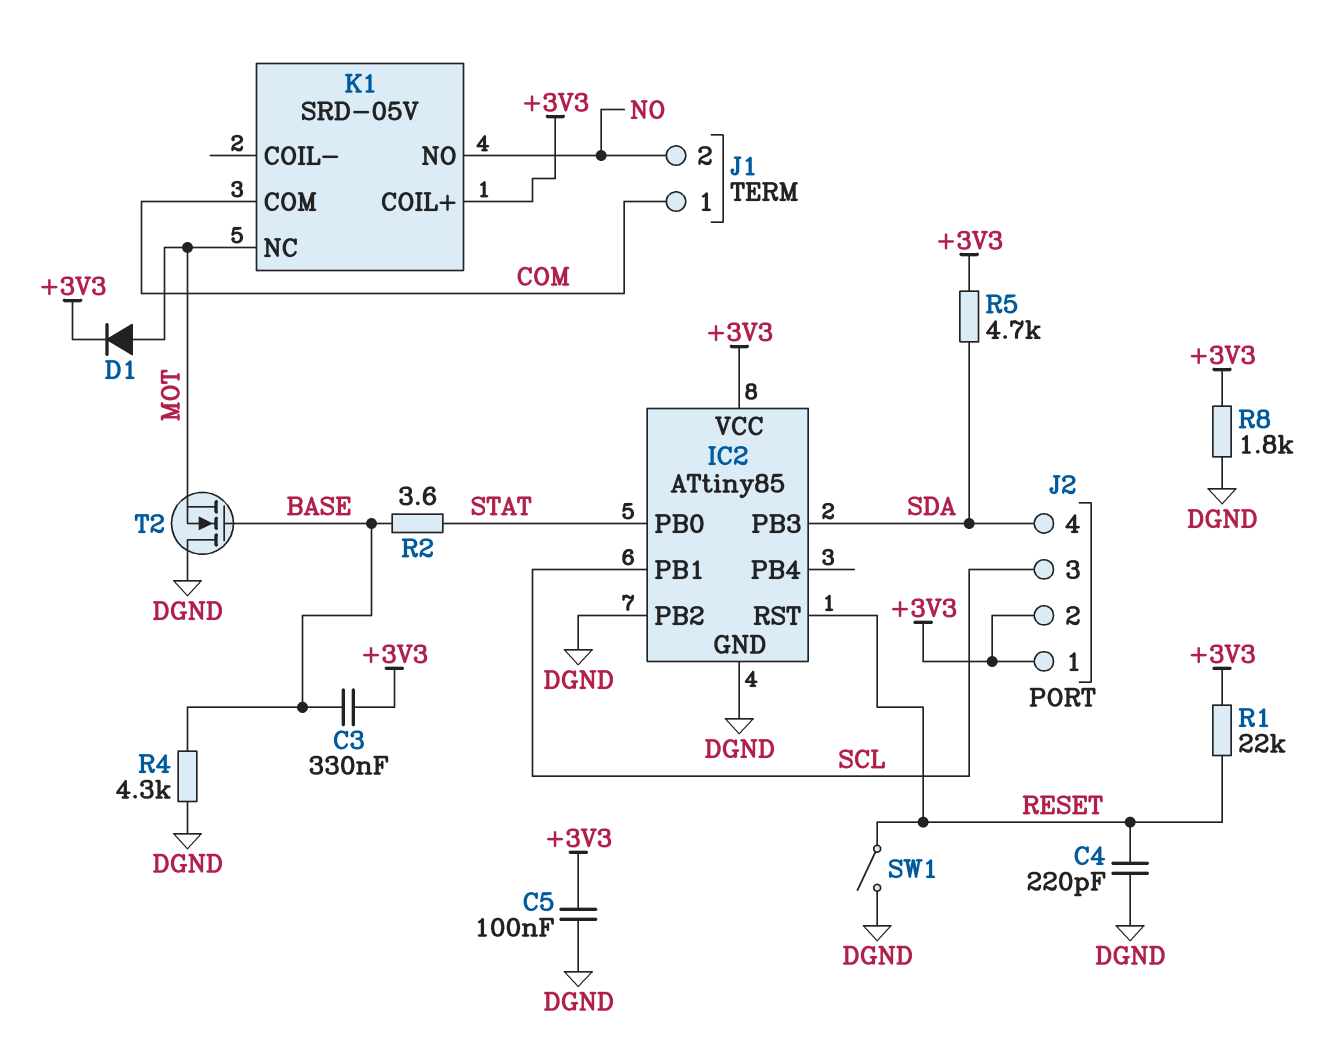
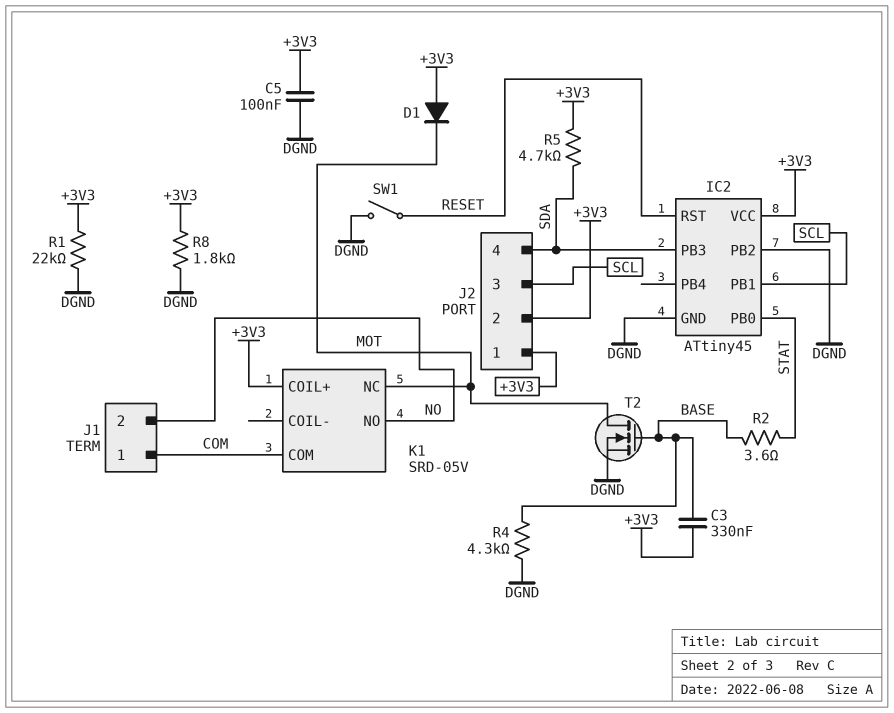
C4: 220pF (DGND, RESET) -> none
D1: diode (A MOT, K +3V3) -> diode (A +3V3, K MOT)
IC2: ATtiny85 -> ATtiny45
R1: 22k (+3V3, RESET) -> 22k (+3V3, DGND)
T2: NMOS (G BASE, D DGND, S MOT) -> NMOS (G BASE, D MOT, S DGND)

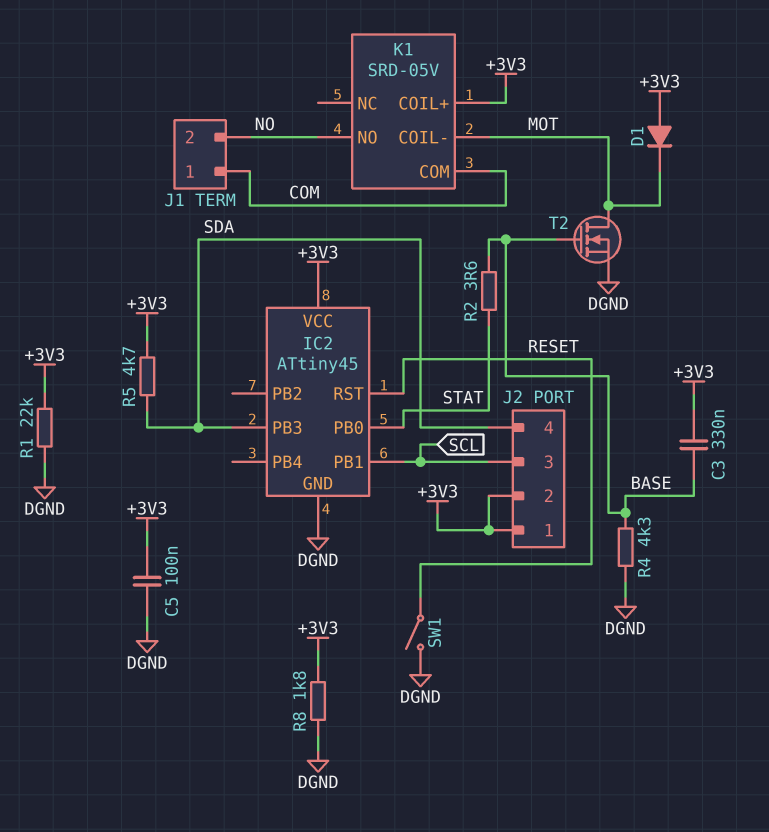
IC2 pin PB2: DGND -> none
K1 pin COIL-: none -> MOT
K1 pin NC: MOT -> none

